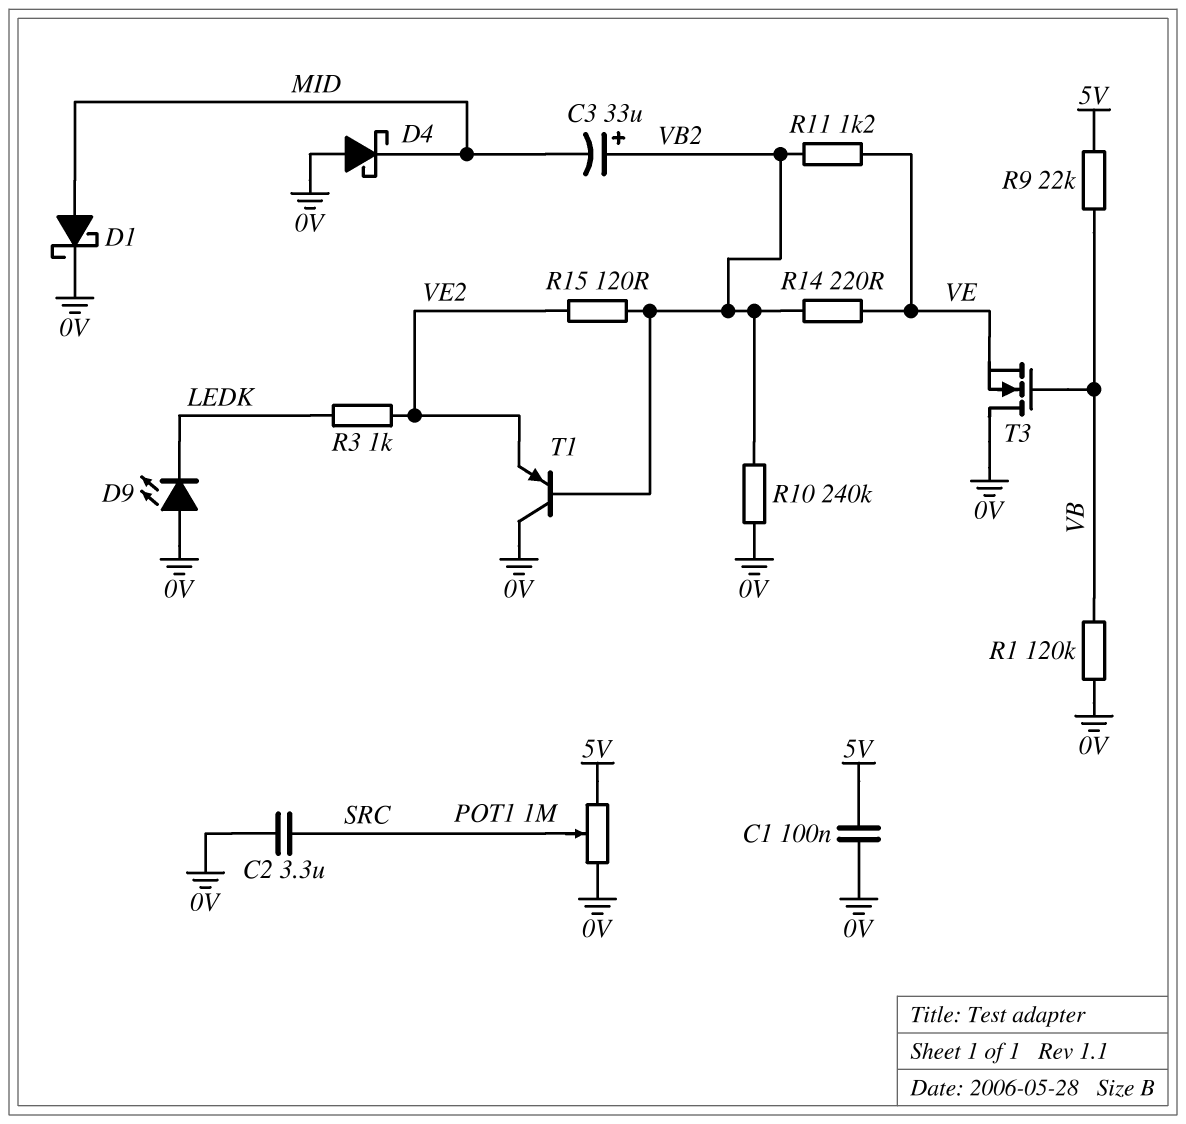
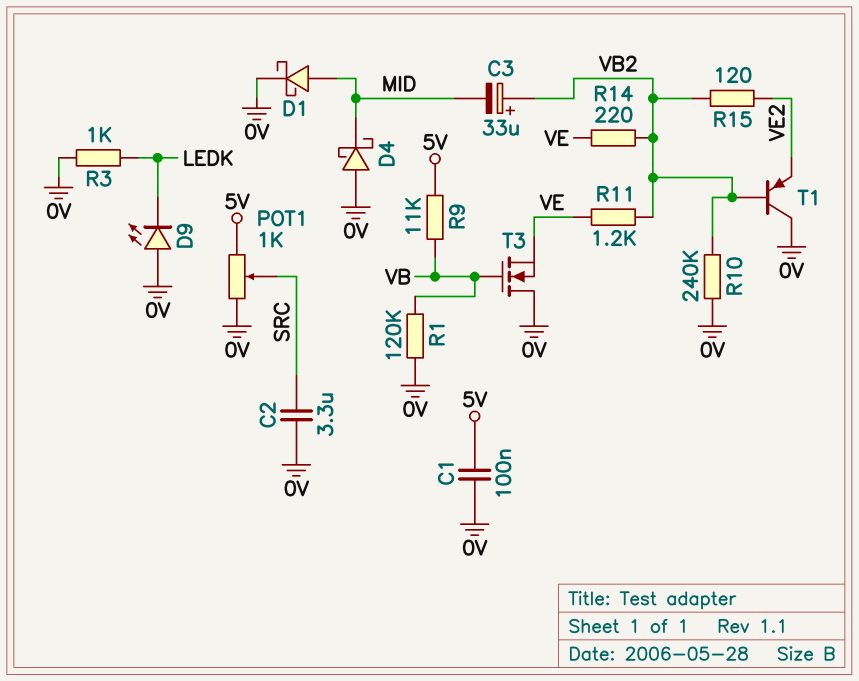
POT1: 1M (0V, 5V, wiper SRC) -> 1k (0V, 5V, wiper SRC)
R3: 1k (LEDK, VE2) -> 1k (0V, LEDK)
R9: 22k (5V, VB) -> 11k (5V, VB)

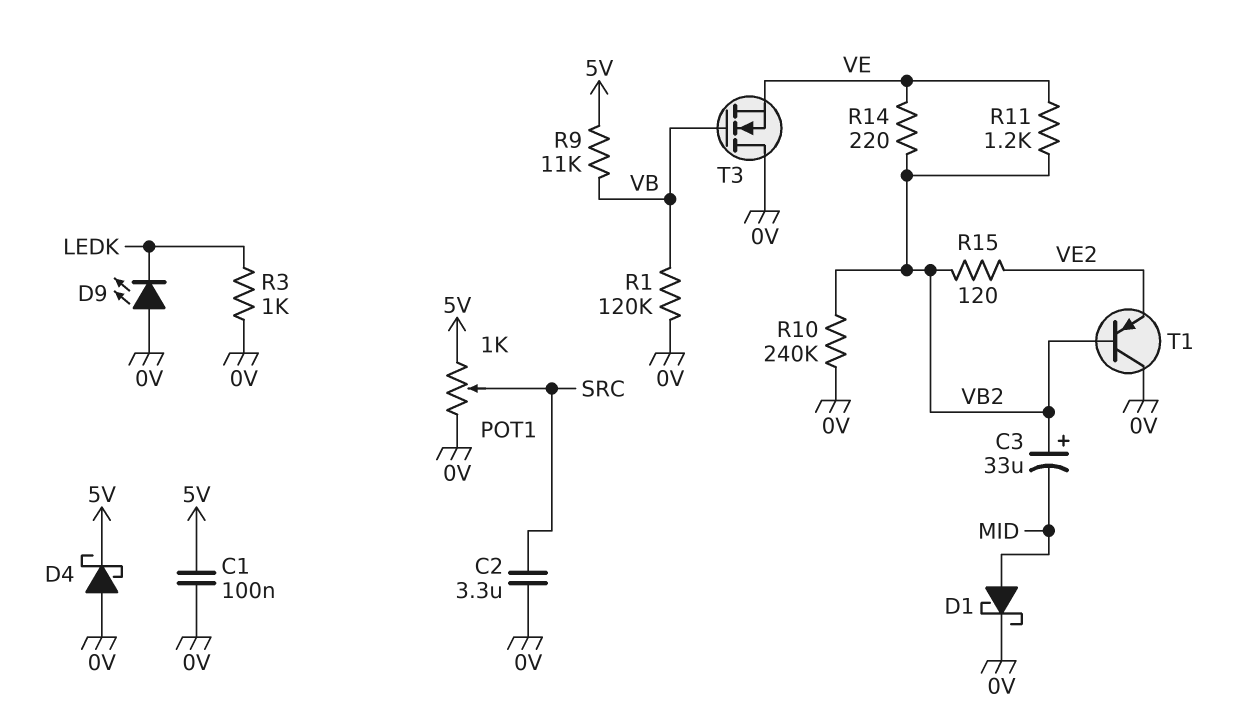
D4: schottky (A 0V, K MID) -> schottky (A 0V, K 5V)

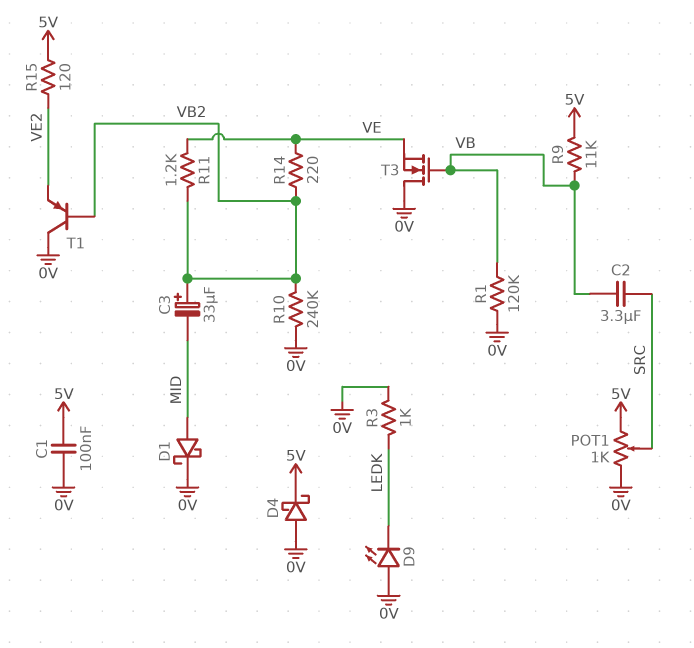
C2: 3.3uF (0V, SRC) -> 3.3uF (SRC, VB)
R15: 120 (VB2, VE2) -> 120 (5V, VE2)

